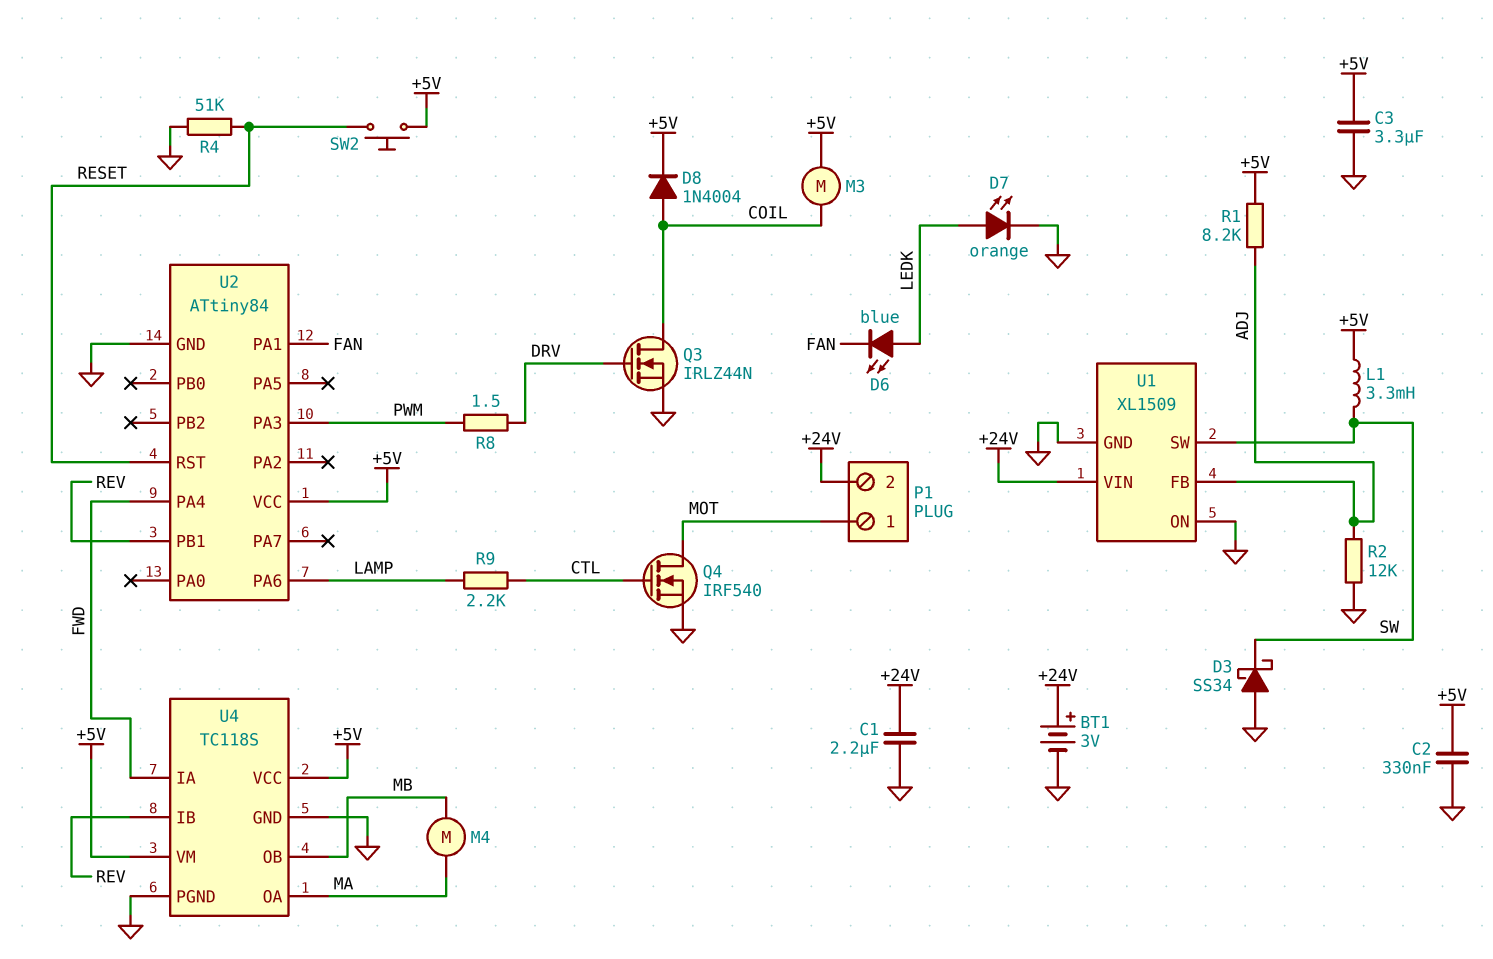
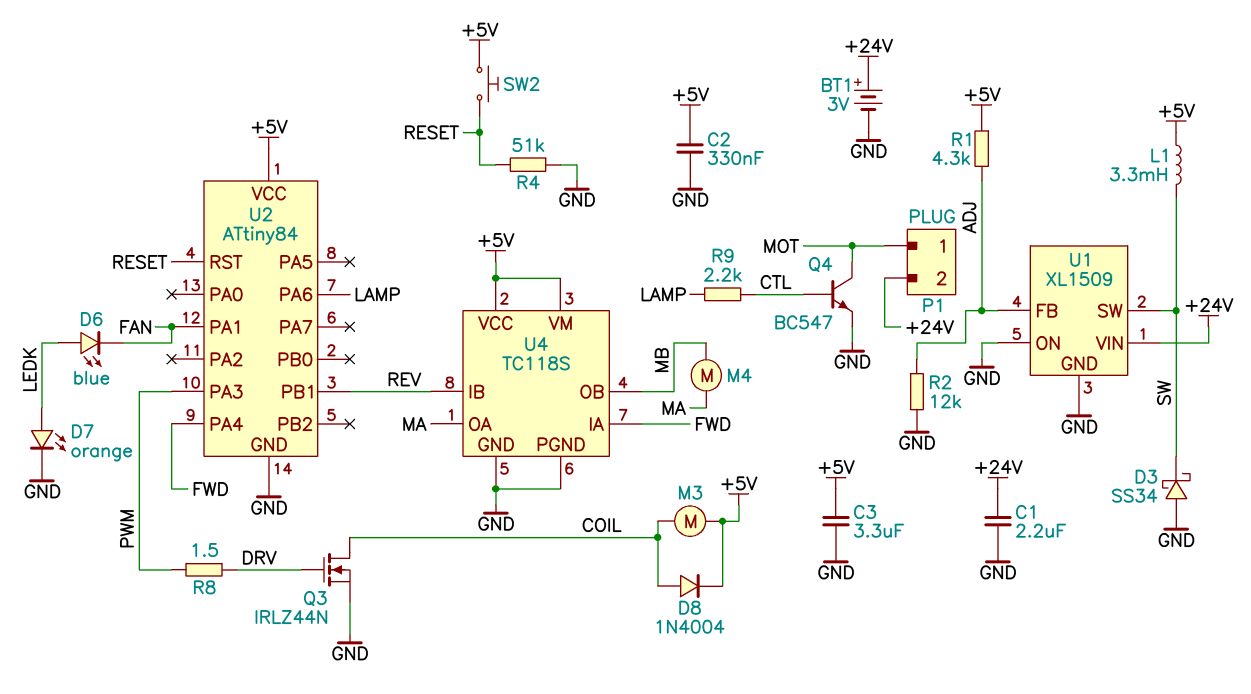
Q4: NMOS IRF540 (G CTL, D MOT, S GND) -> NPN BC547 (B CTL, C MOT, E GND)
R1: 8.2k (+5V, ADJ) -> 4.3k (+5V, ADJ)

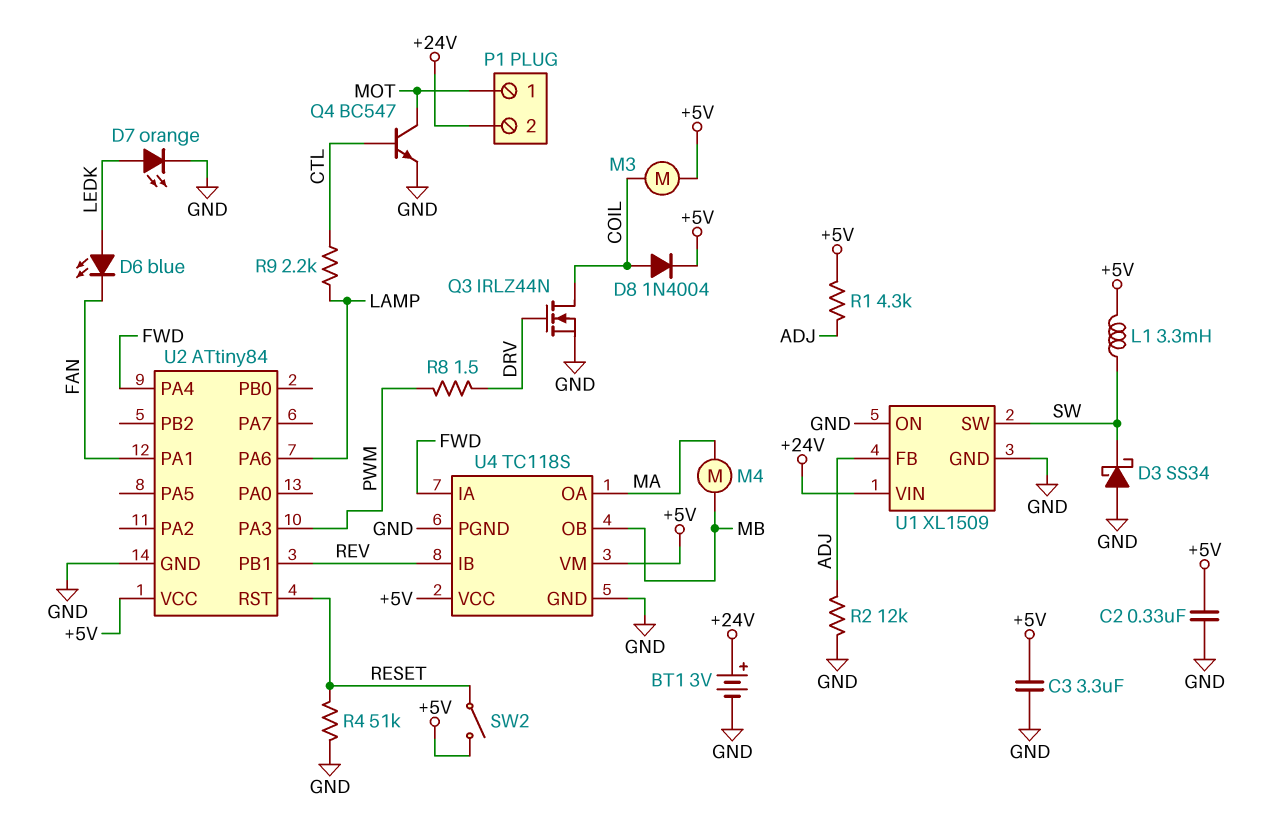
C1: 2.2uF (+24V, GND) -> none
SW2: button (+5V, RESET) -> switch (+5V, RESET)

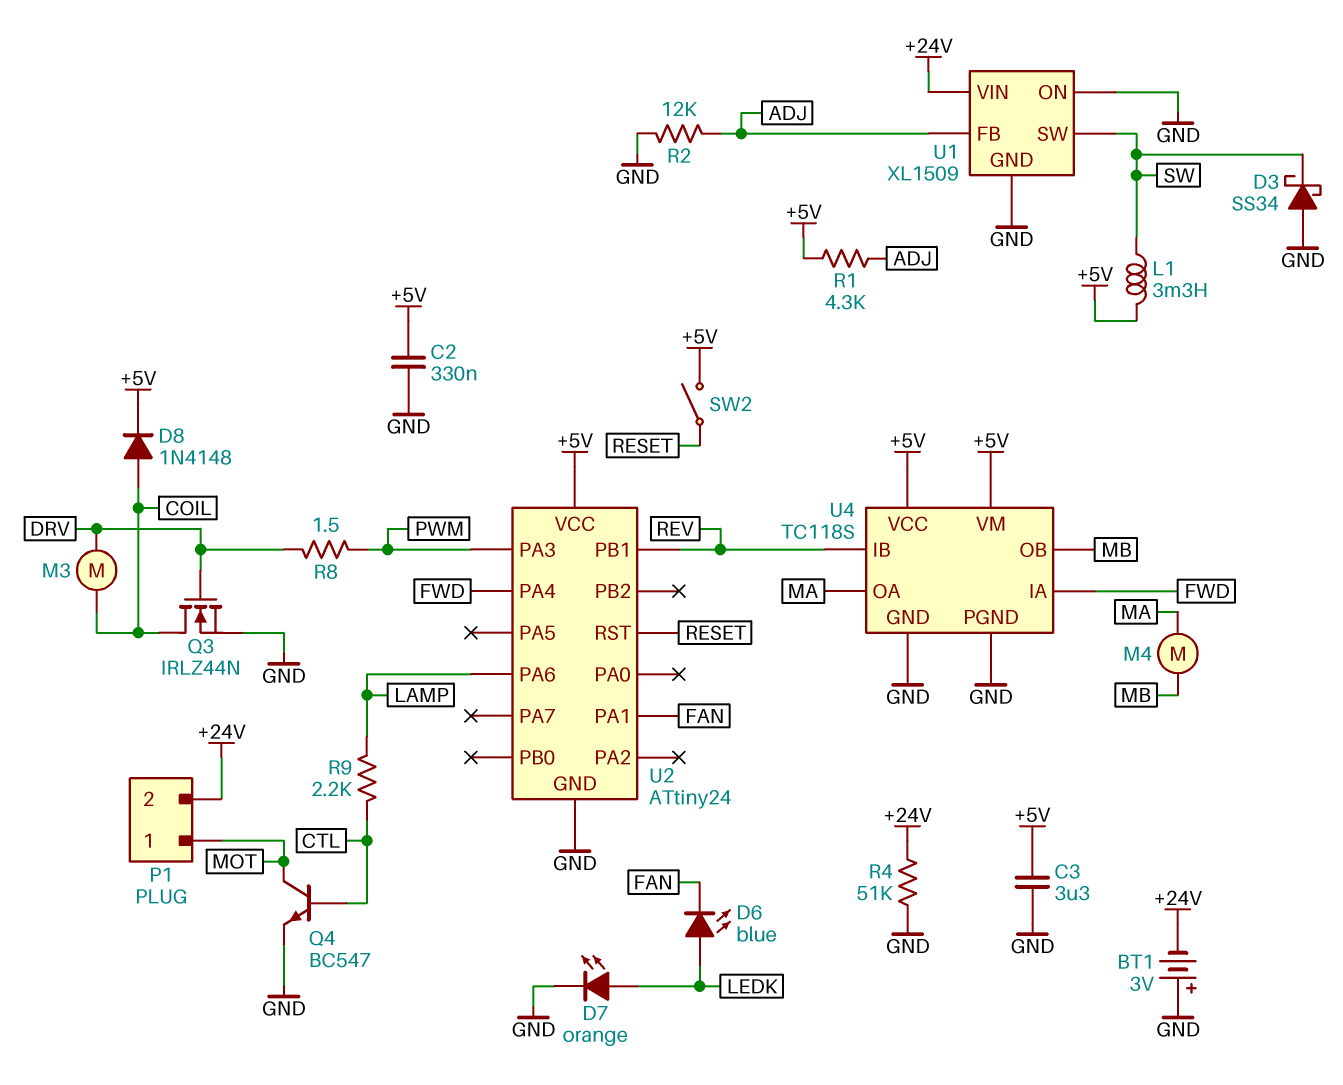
BT1: 3V (plus +24V, minus GND) -> 3V (plus GND, minus +24V)
D8: diode 1N4004 (A COIL, K +5V) -> diode 1N4148 (A COIL, K +5V)
M3: motor (+5V, COIL) -> motor (COIL, DRV)
R4: 51k (GND, RESET) -> 51k (+24V, GND)
U2: ATtiny84 -> ATtiny24

